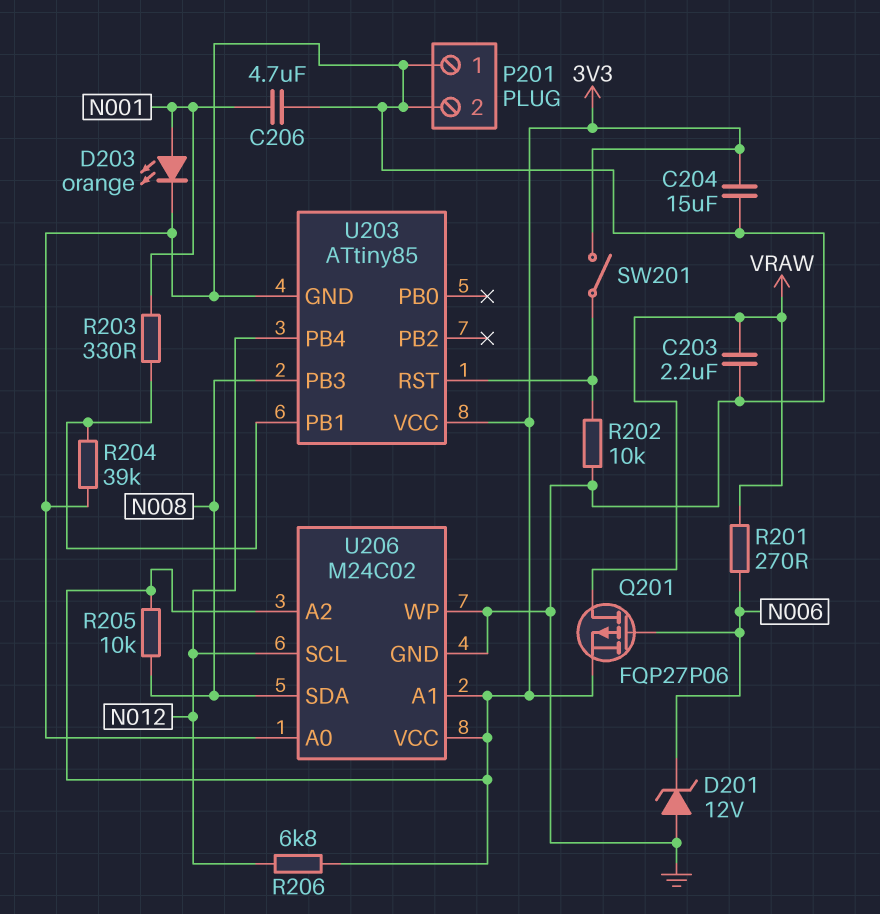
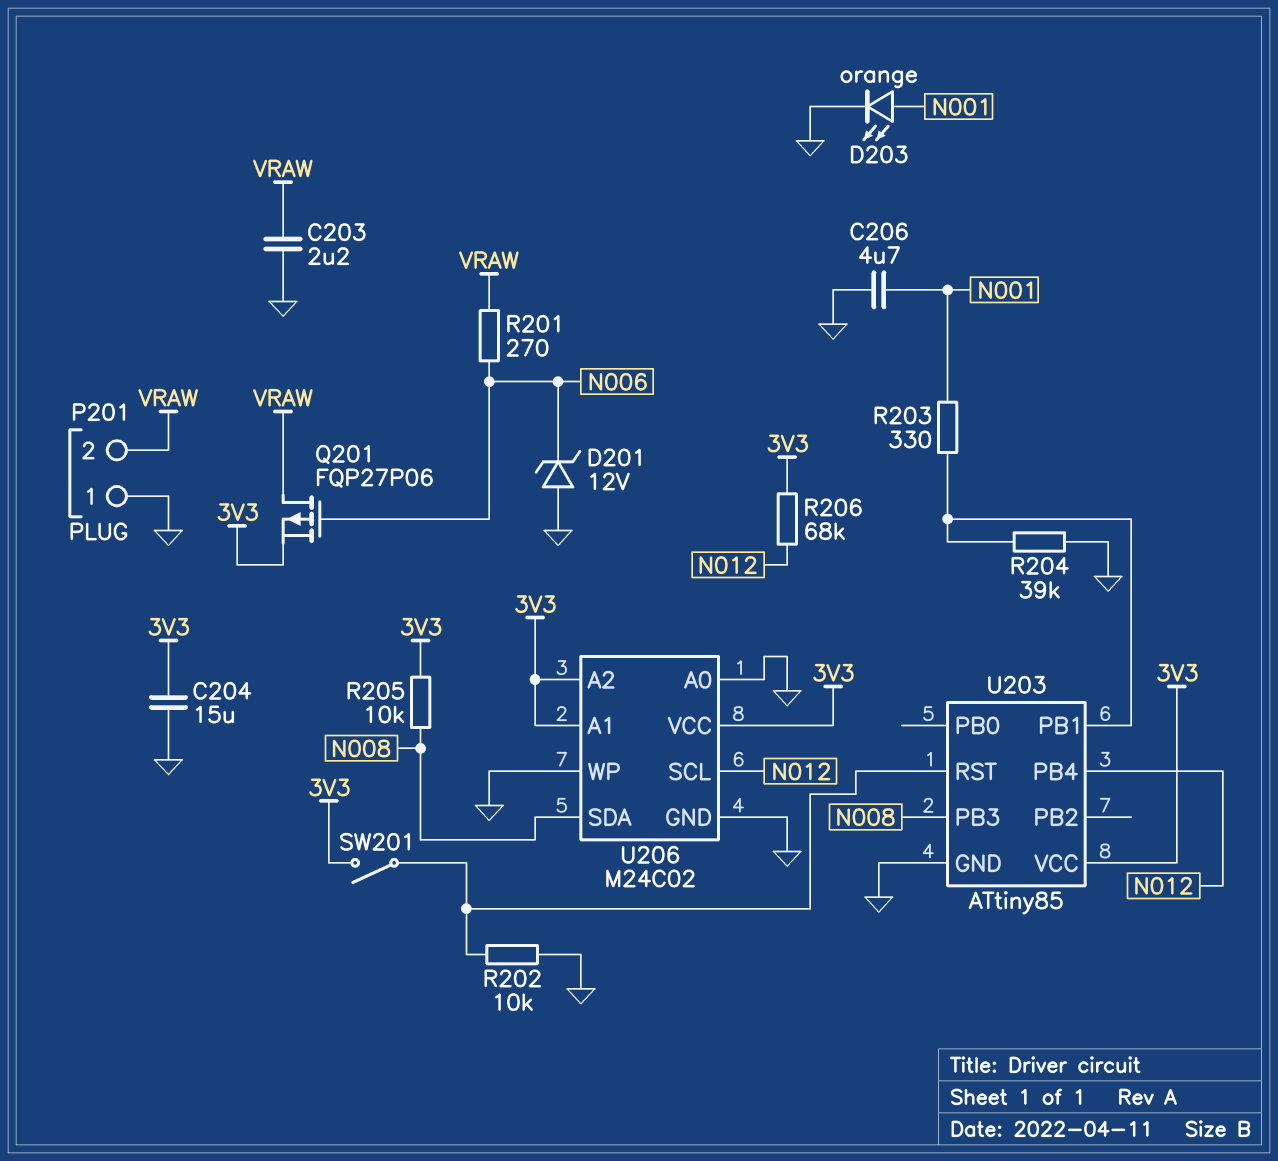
P201 pin 2: GND -> VRAW
R206: 6.8k (3V3, N012) -> 68k (3V3, N012)

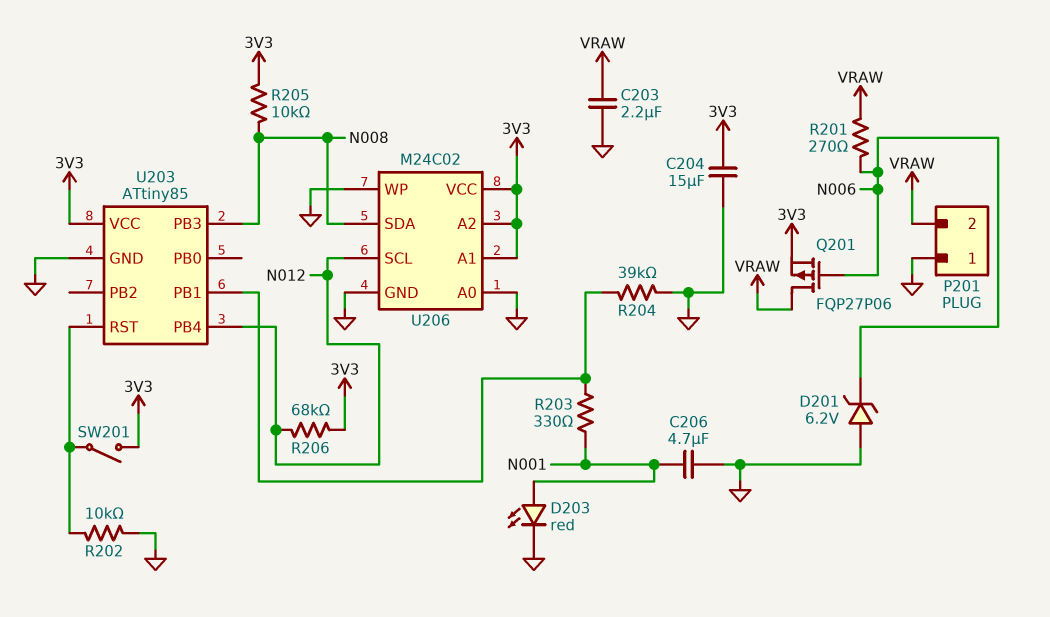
D201: zener 12V (A GND, K N006) -> zener 6.2V (A GND, K N006)
D203: LED orange (A N001, K GND) -> LED red (A N001, K GND)

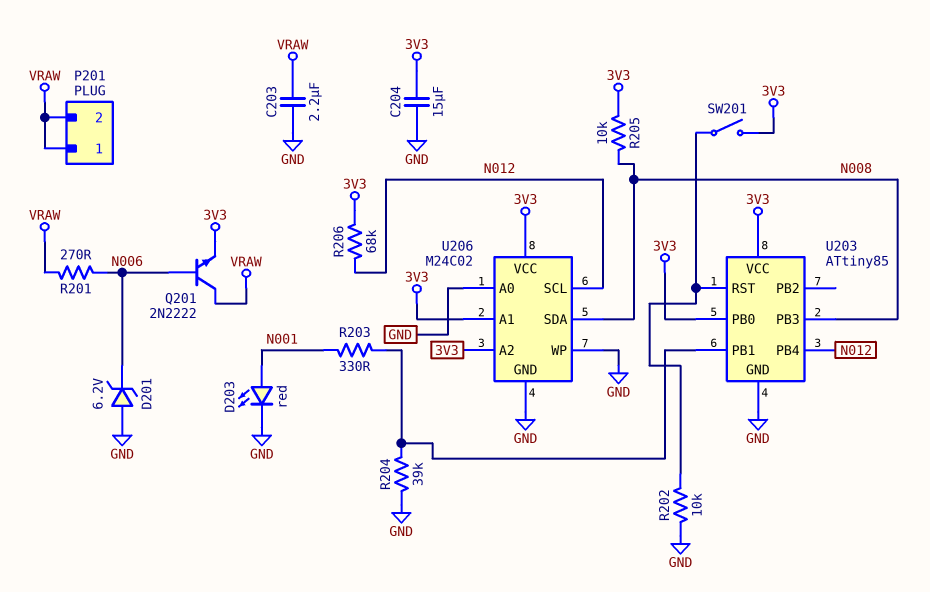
C206: 4.7uF (GND, N001) -> none
P201 pin 1: GND -> VRAW
Q201: PMOS FQP27P06 (G N006, D VRAW, S 3V3) -> NPN 2N2222 (B N006, C VRAW, E 3V3)
U203 pin PB0: none -> 3V3

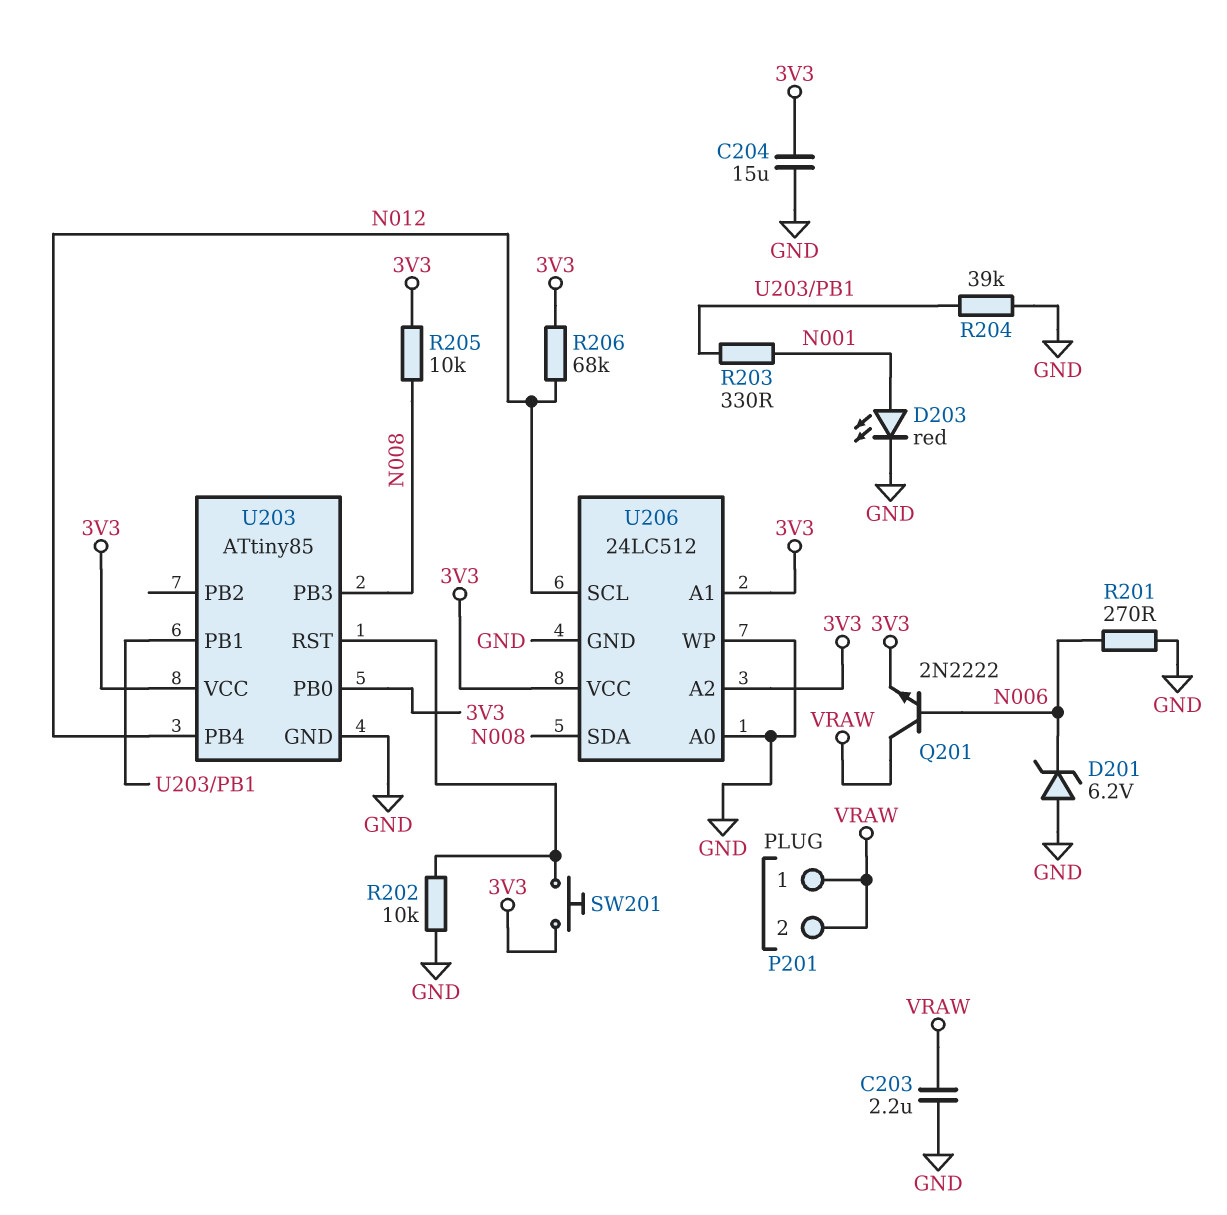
R201: 270 (N006, VRAW) -> 270 (GND, N006)
SW201: switch (3V3, U203/RST) -> button (3V3, U203/RST)
U206: M24C02 -> 24LC512

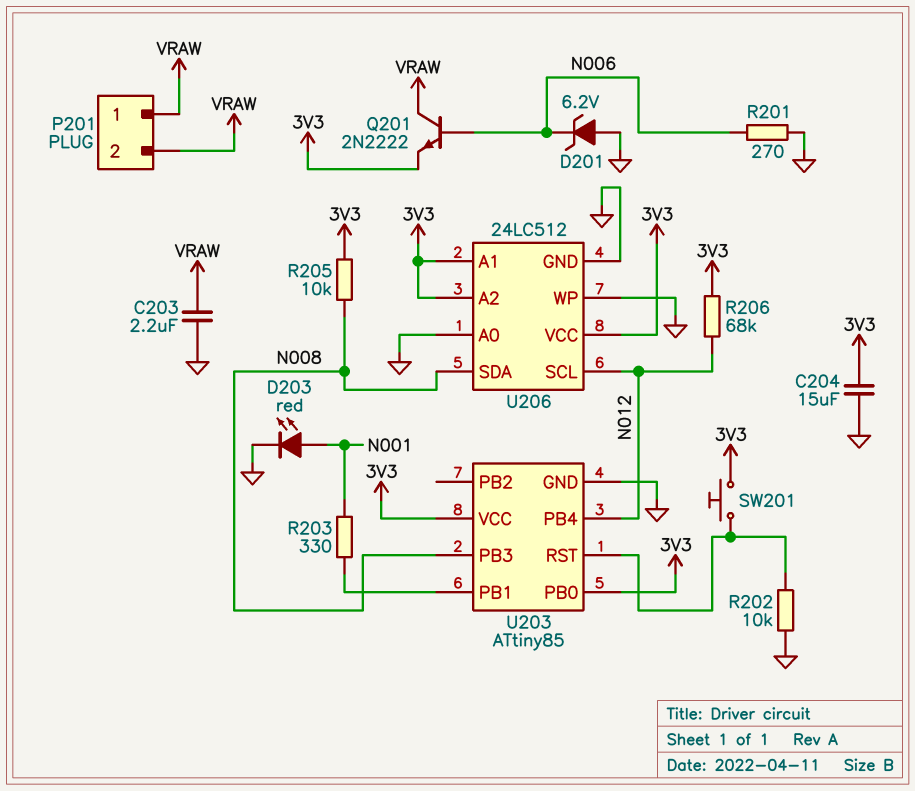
R204: 39k (GND, U203/PB1) -> none

